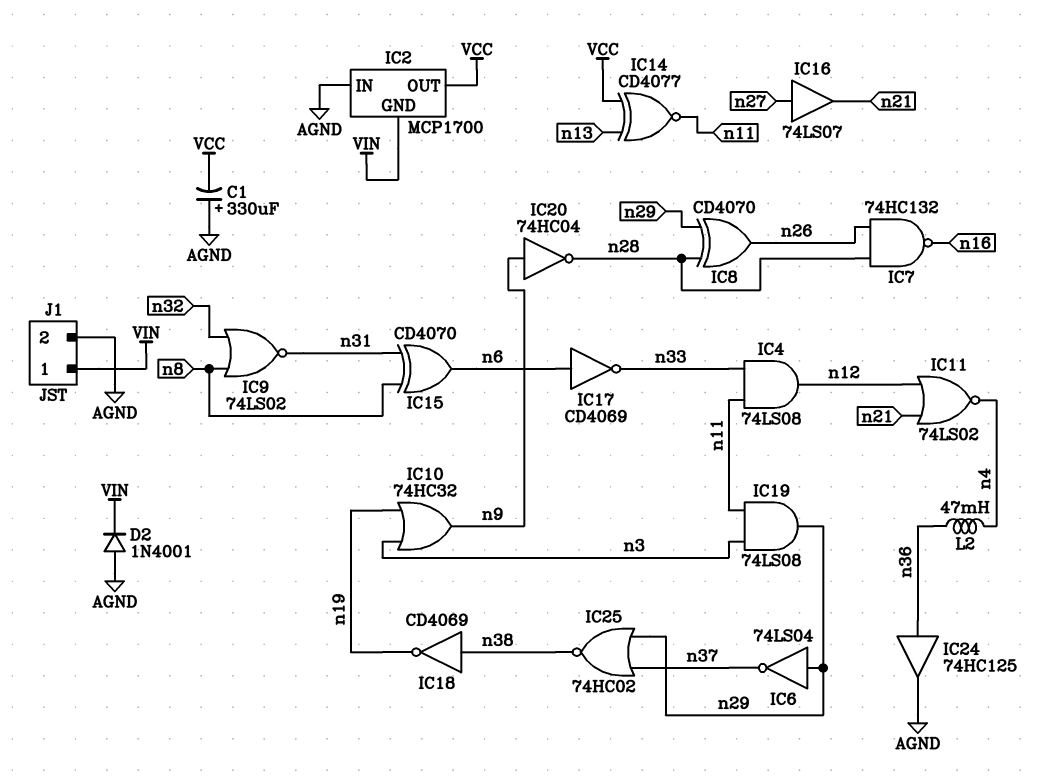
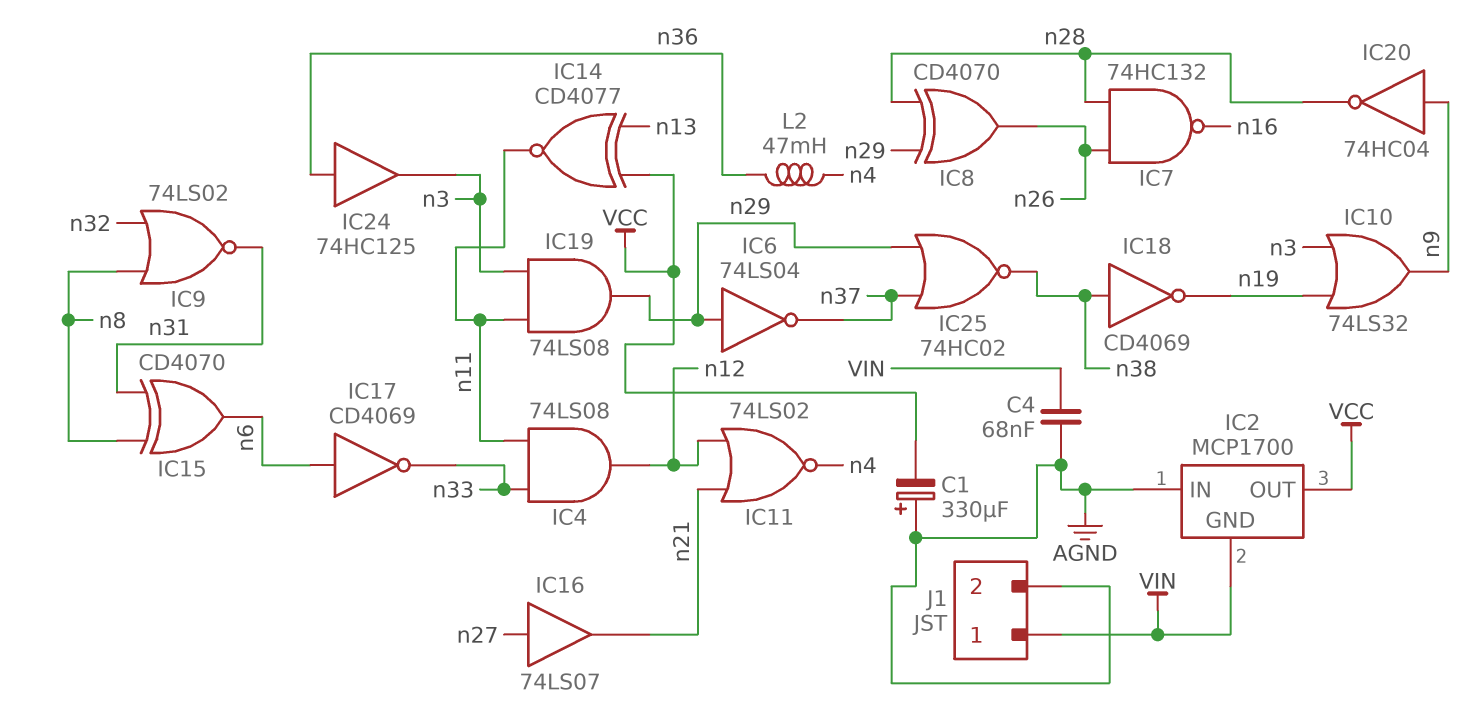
C4: none -> 68nF (AGND, VIN)
D2: diode 1N4001 (A AGND, K VIN) -> none
IC10: OR 74HC32 (in n3, in n19, out n9) -> OR 74LS32 (in n3, in n19, out n9)
IC24: buffer 74HC125 (in n36, out AGND) -> buffer 74HC125 (in n36, out n3)

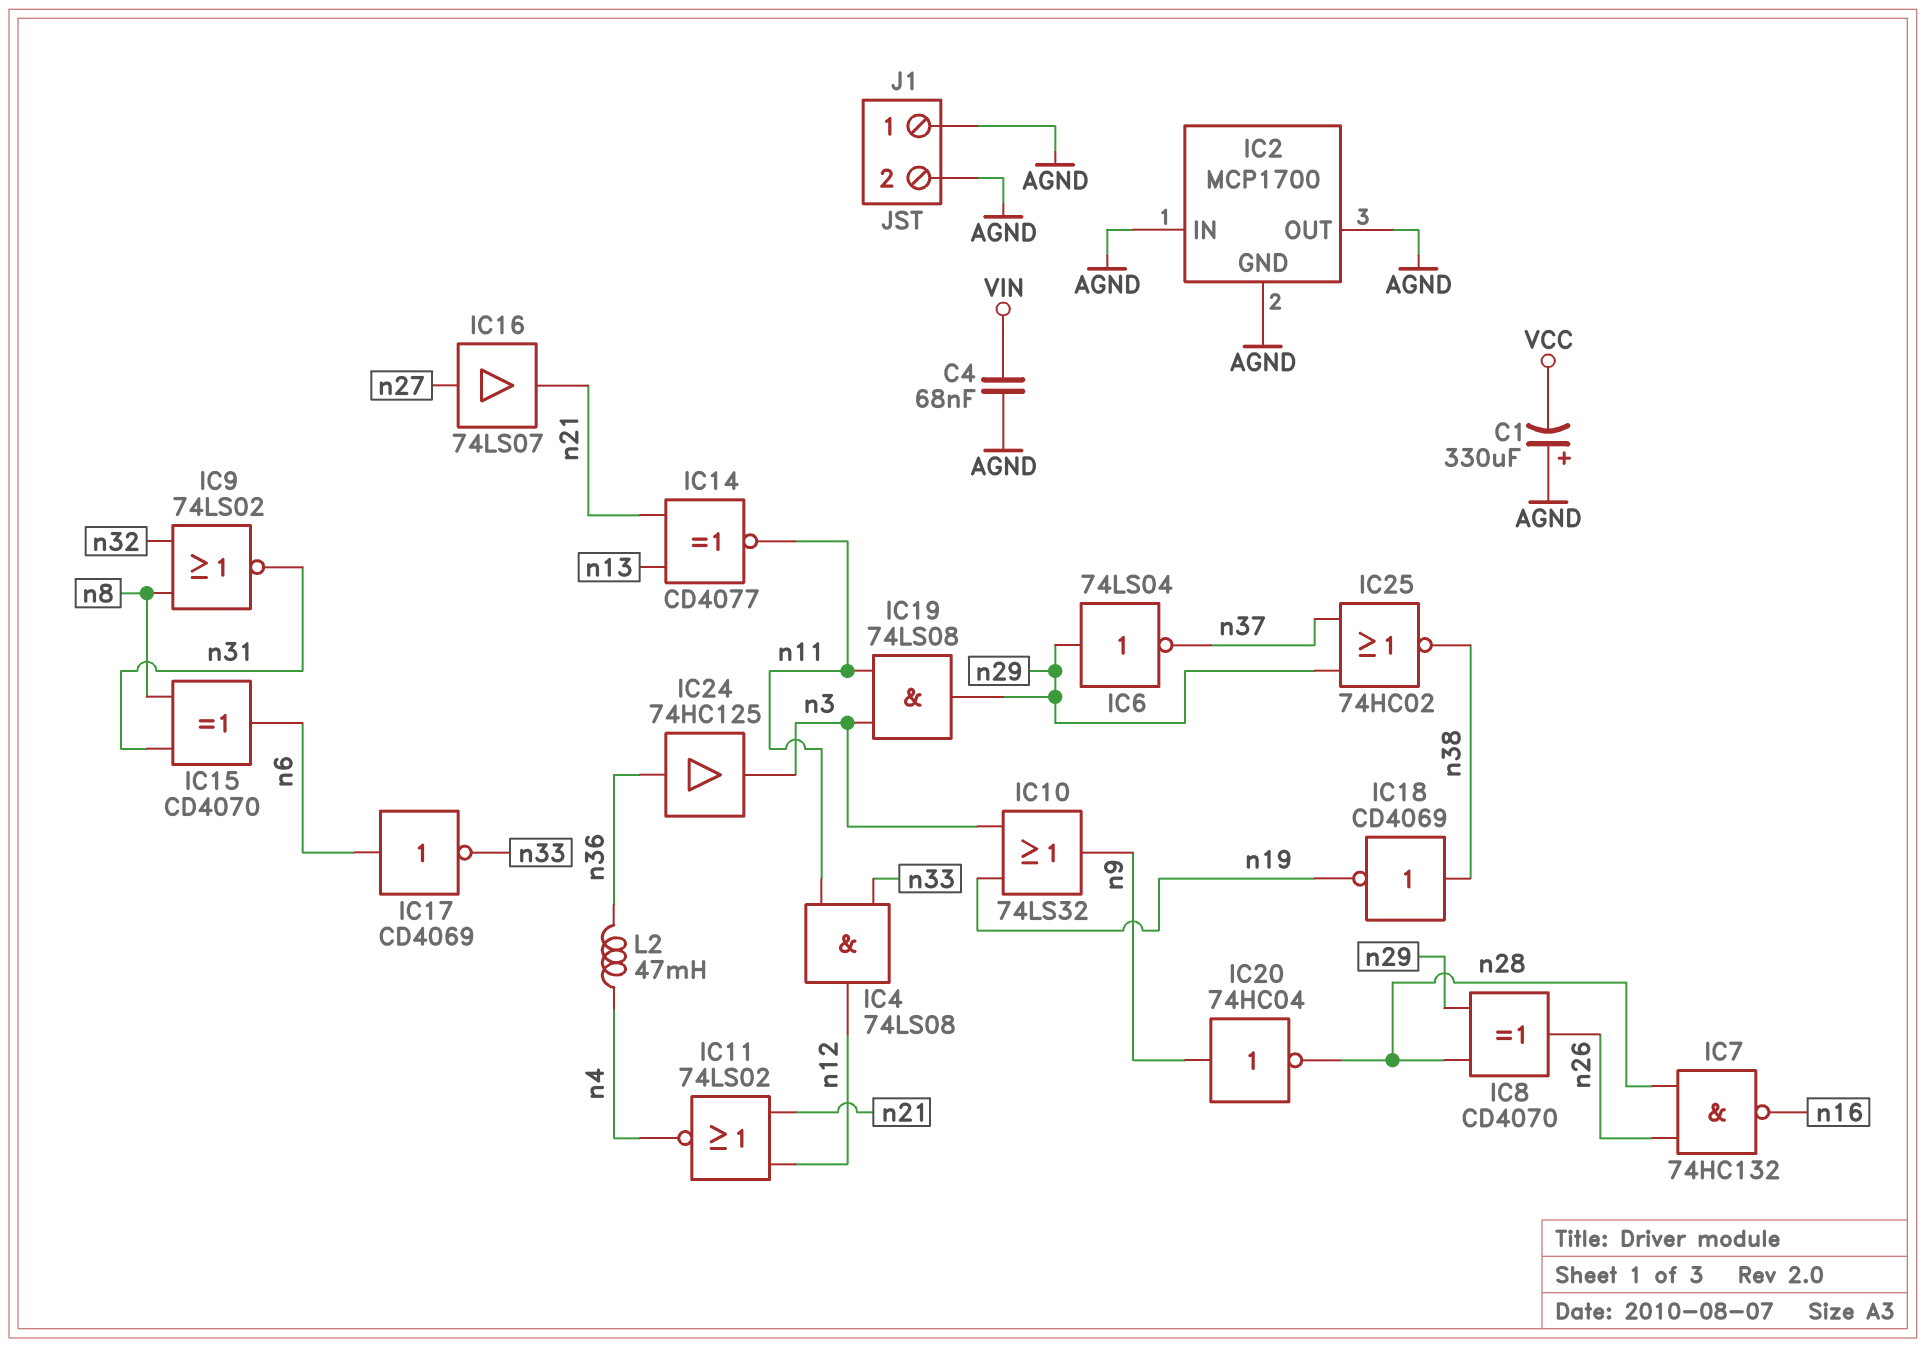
IC2 pin GND: VIN -> AGND
IC2 pin OUT: VCC -> AGND
IC14: XNOR CD4077 (in VCC, in n13, out n11) -> XNOR CD4077 (in n13, in n21, out n11)
J1 pin 1: VIN -> AGND

